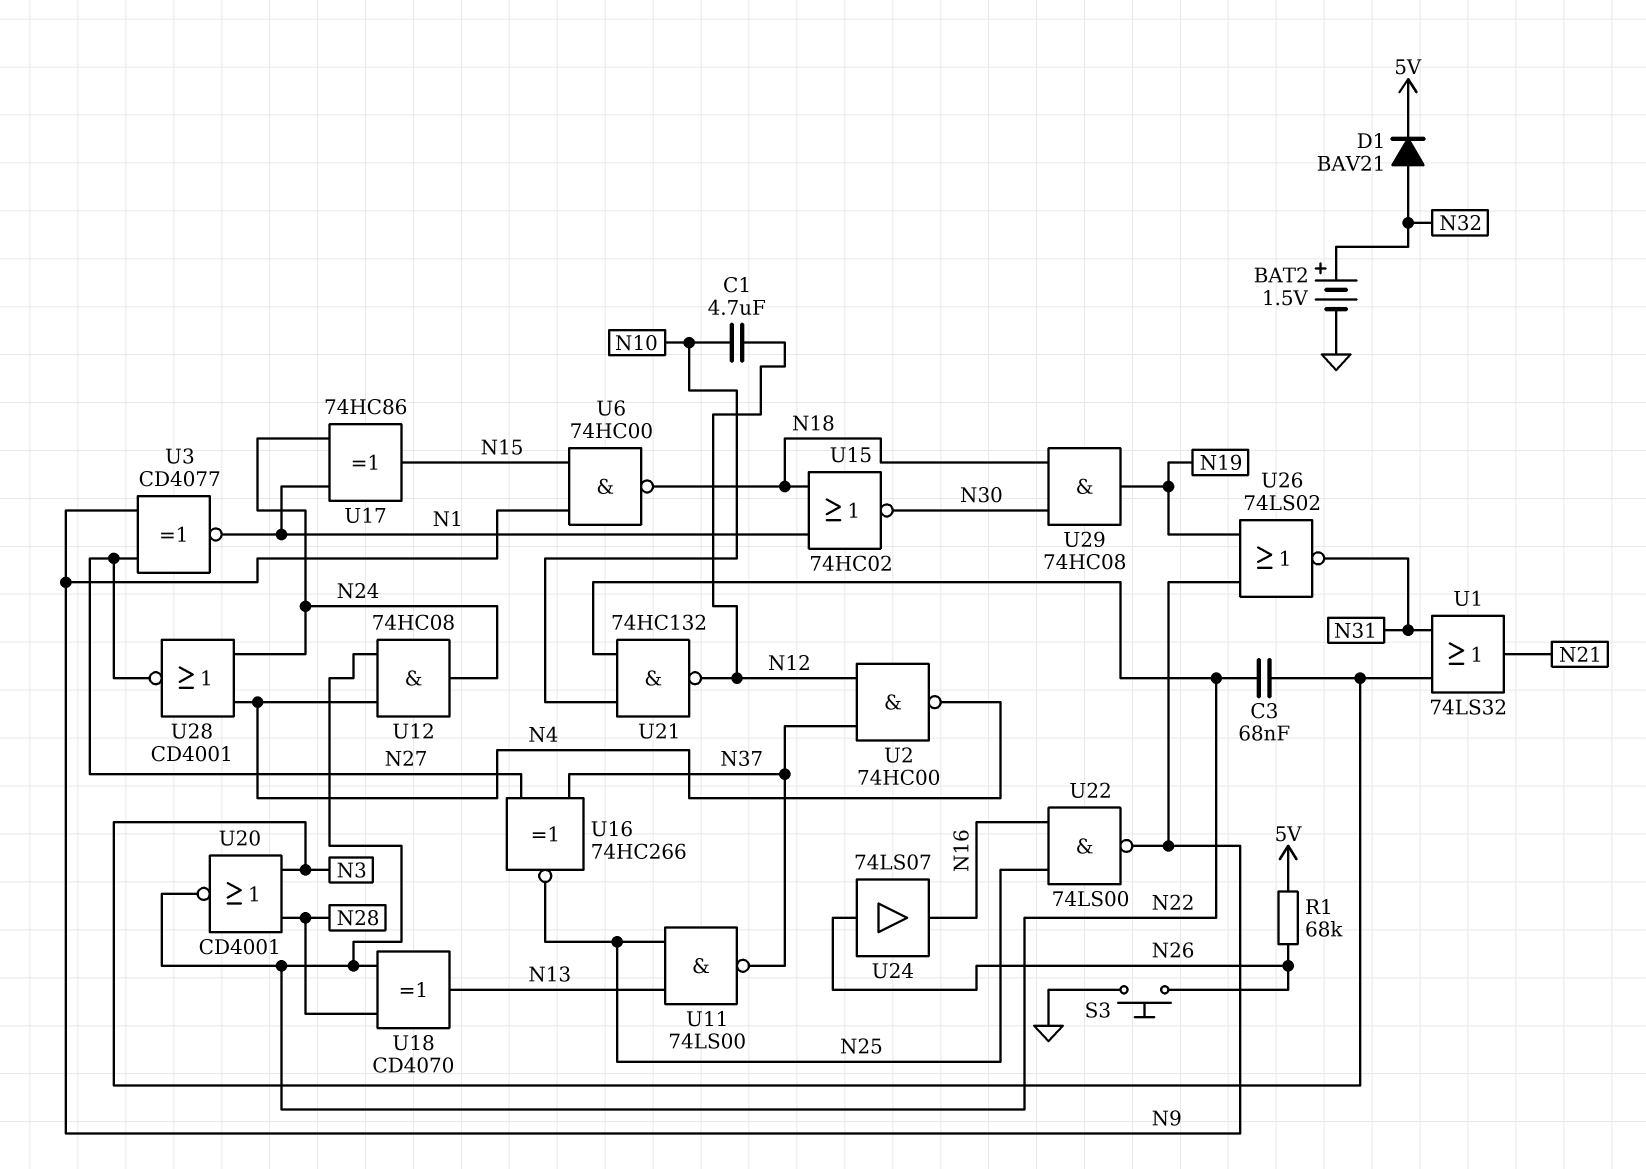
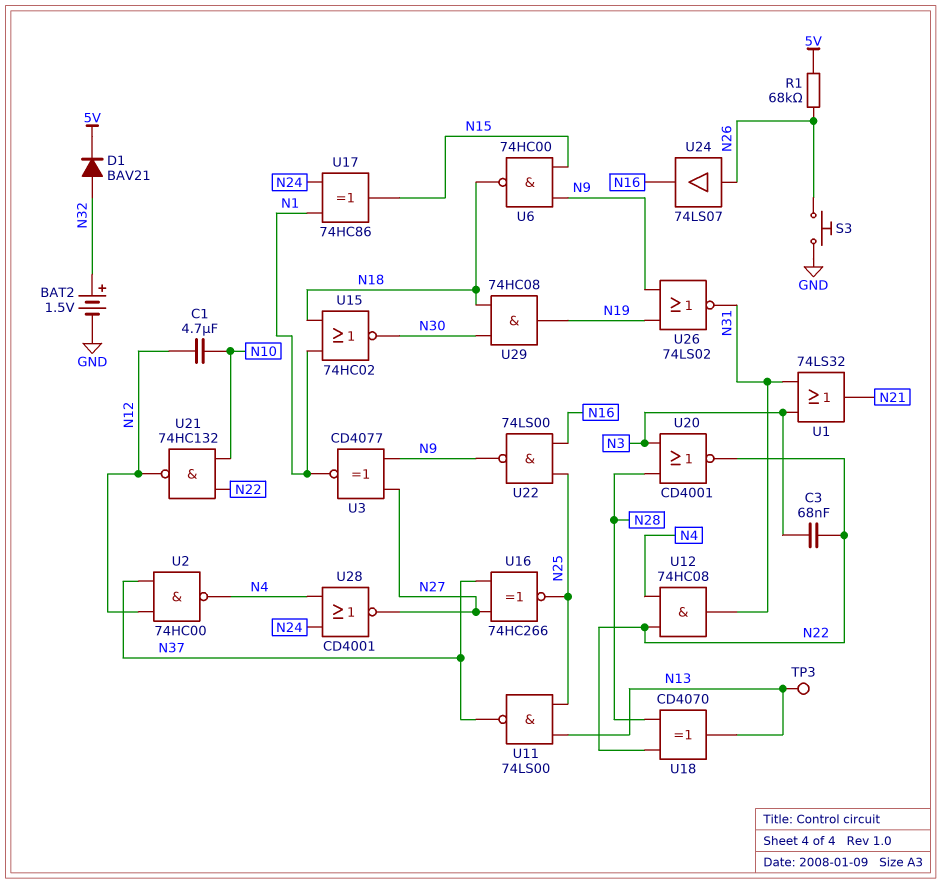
TP3: none -> test point (N13)
U12: AND 74HC08 (in N4, in N22, out N24) -> AND 74HC08 (in N4, in N22, out N31)

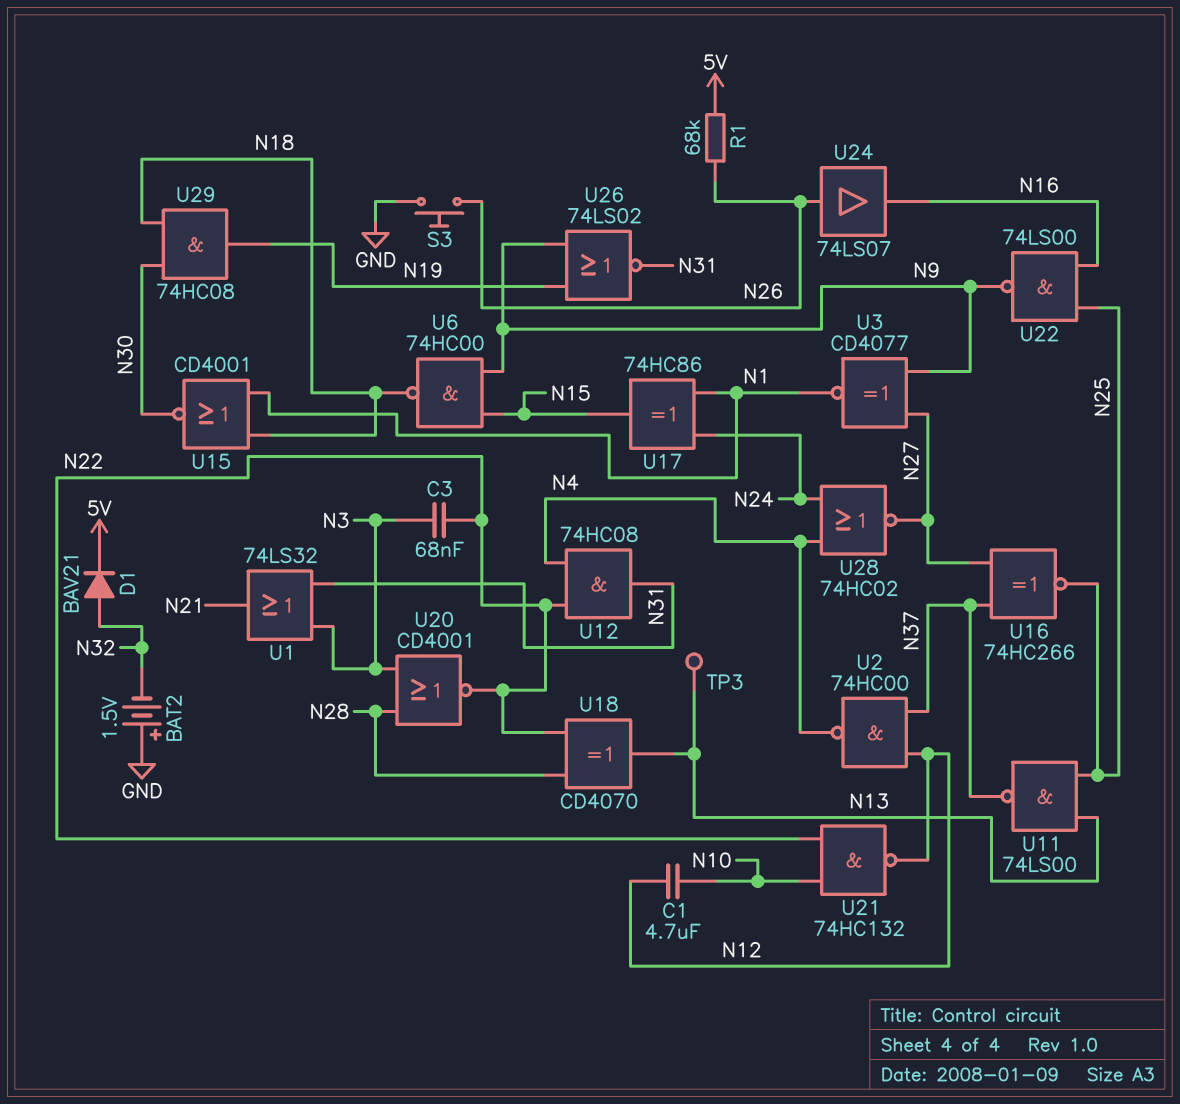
BAT2: 1.5V (plus N32, minus GND) -> 1.5V (plus GND, minus N32)
U15: NOR 74HC02 (in N1, in N18, out N30) -> NOR CD4001 (in N1, in N18, out N30)
U28: NOR CD4001 (in N4, in N24, out N27) -> NOR 74HC02 (in N4, in N24, out N27)

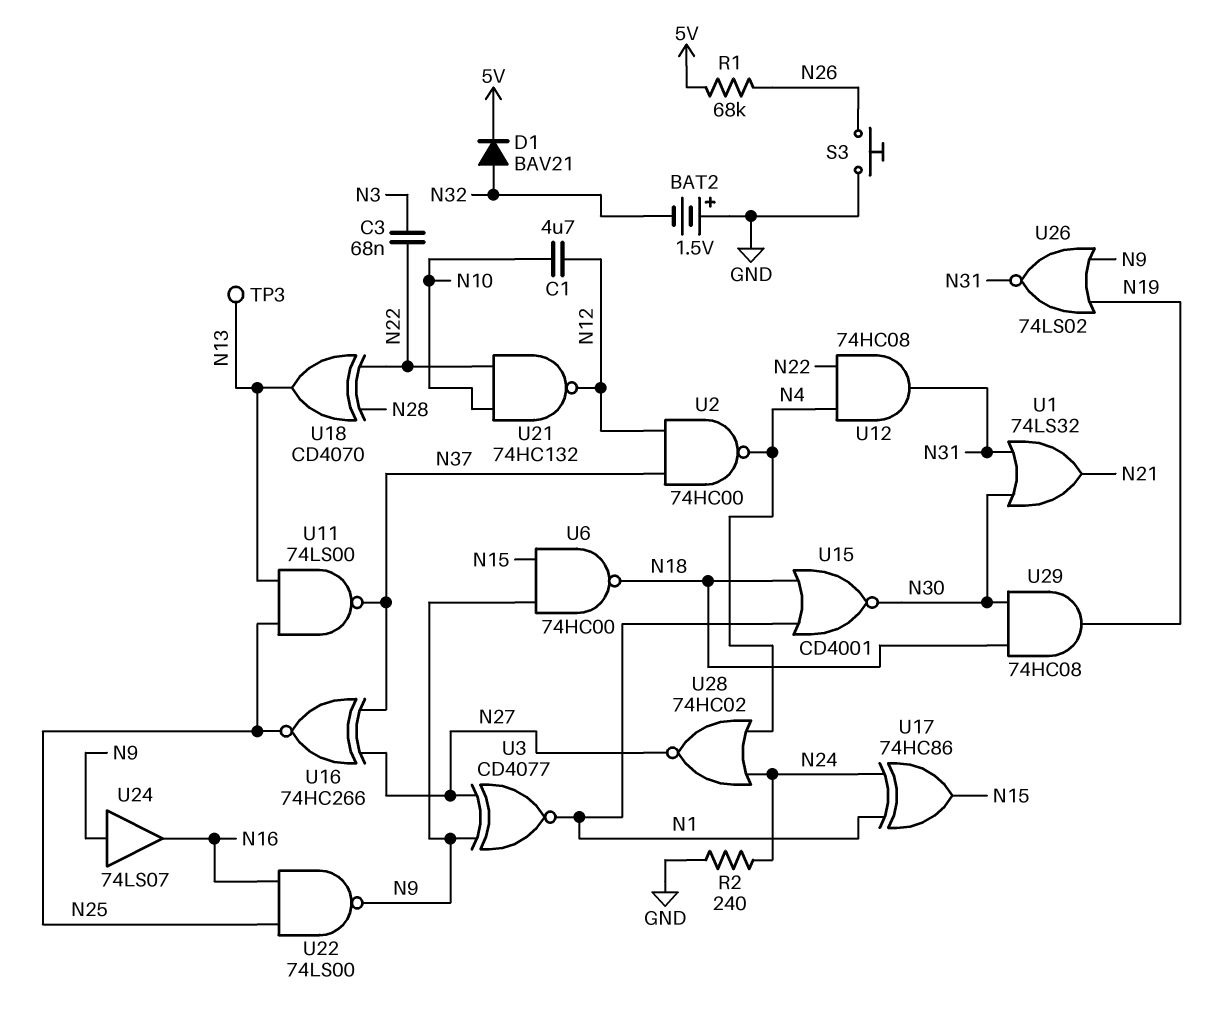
R2: none -> 240 (GND, N24)
U1: OR 74LS32 (in N3, in N31, out N21) -> OR 74LS32 (in N30, in N31, out N21)
U20: NOR CD4001 (in N3, in N28, out N22) -> none
U24: buffer 74LS07 (in N26, out N16) -> buffer 74LS07 (in N9, out N16)

